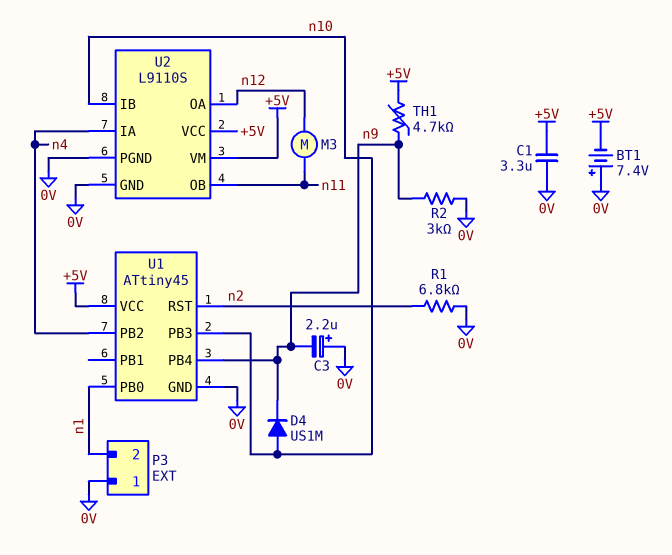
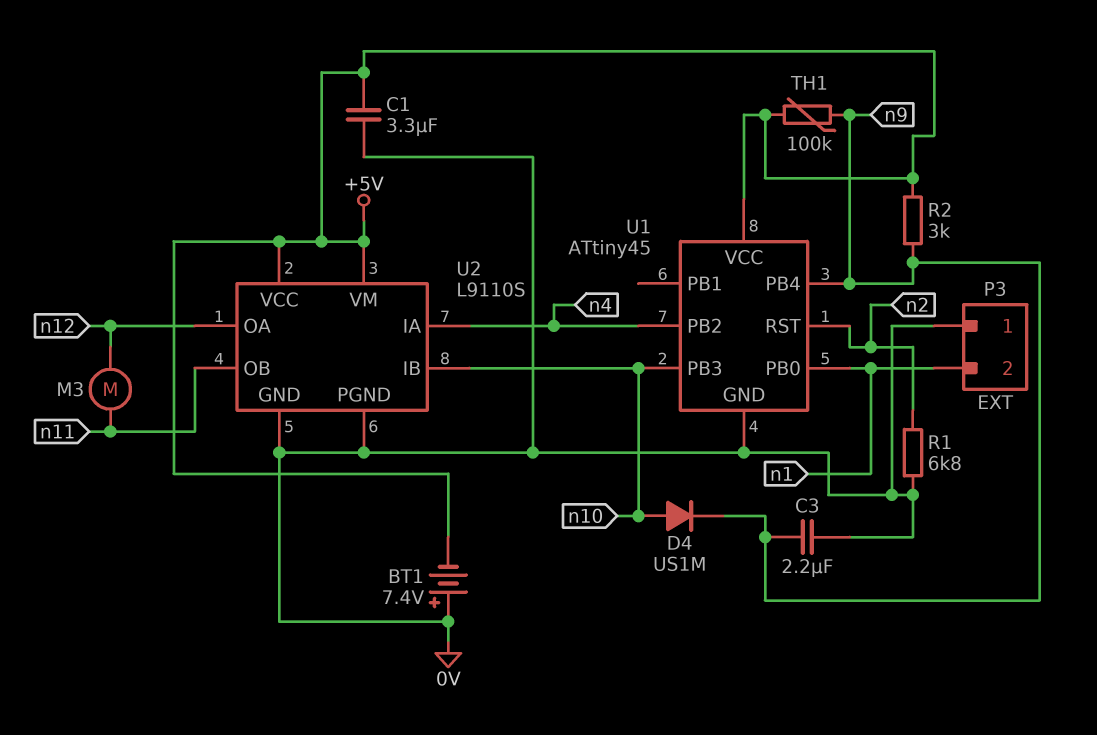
C3: 2.2uF (plus 0V, minus n9) -> 2.2uF (0V, n9)
R2: 3k (0V, n9) -> 3k (+5V, n9)
TH1: 4.7k (+5V, n9) -> 100k (+5V, n9)

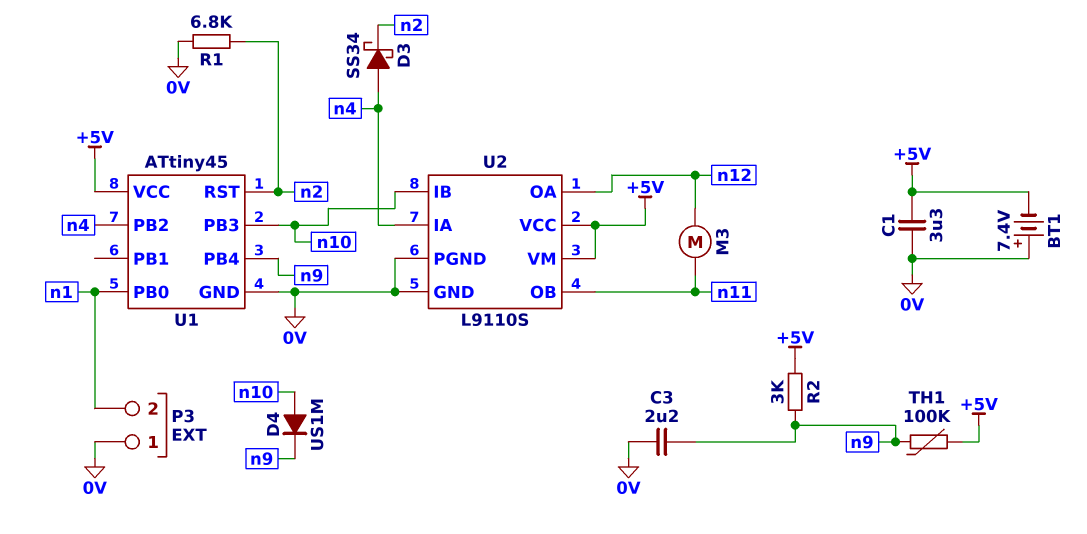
D3: none -> schottky SS34 (A n4, K n2)

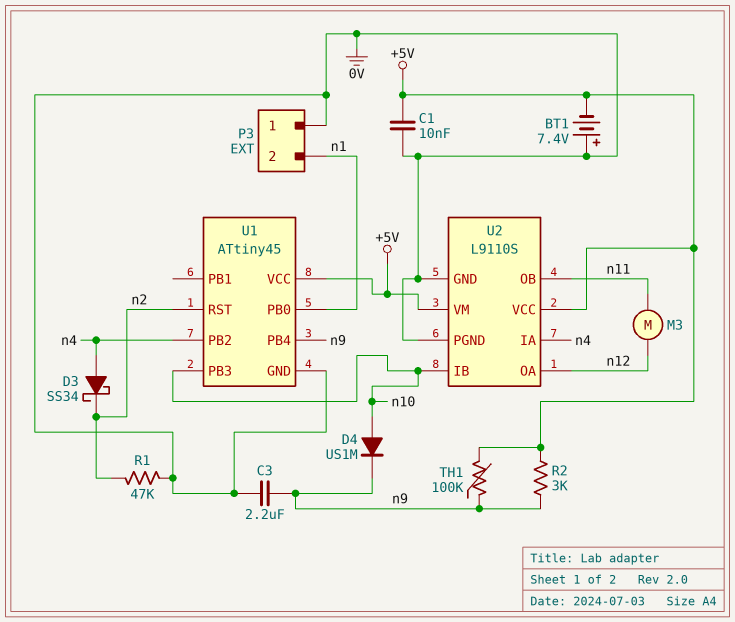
C1: 3.3uF (+5V, 0V) -> 10nF (+5V, 0V)
R1: 6.8k (0V, n2) -> 47k (0V, n2)

